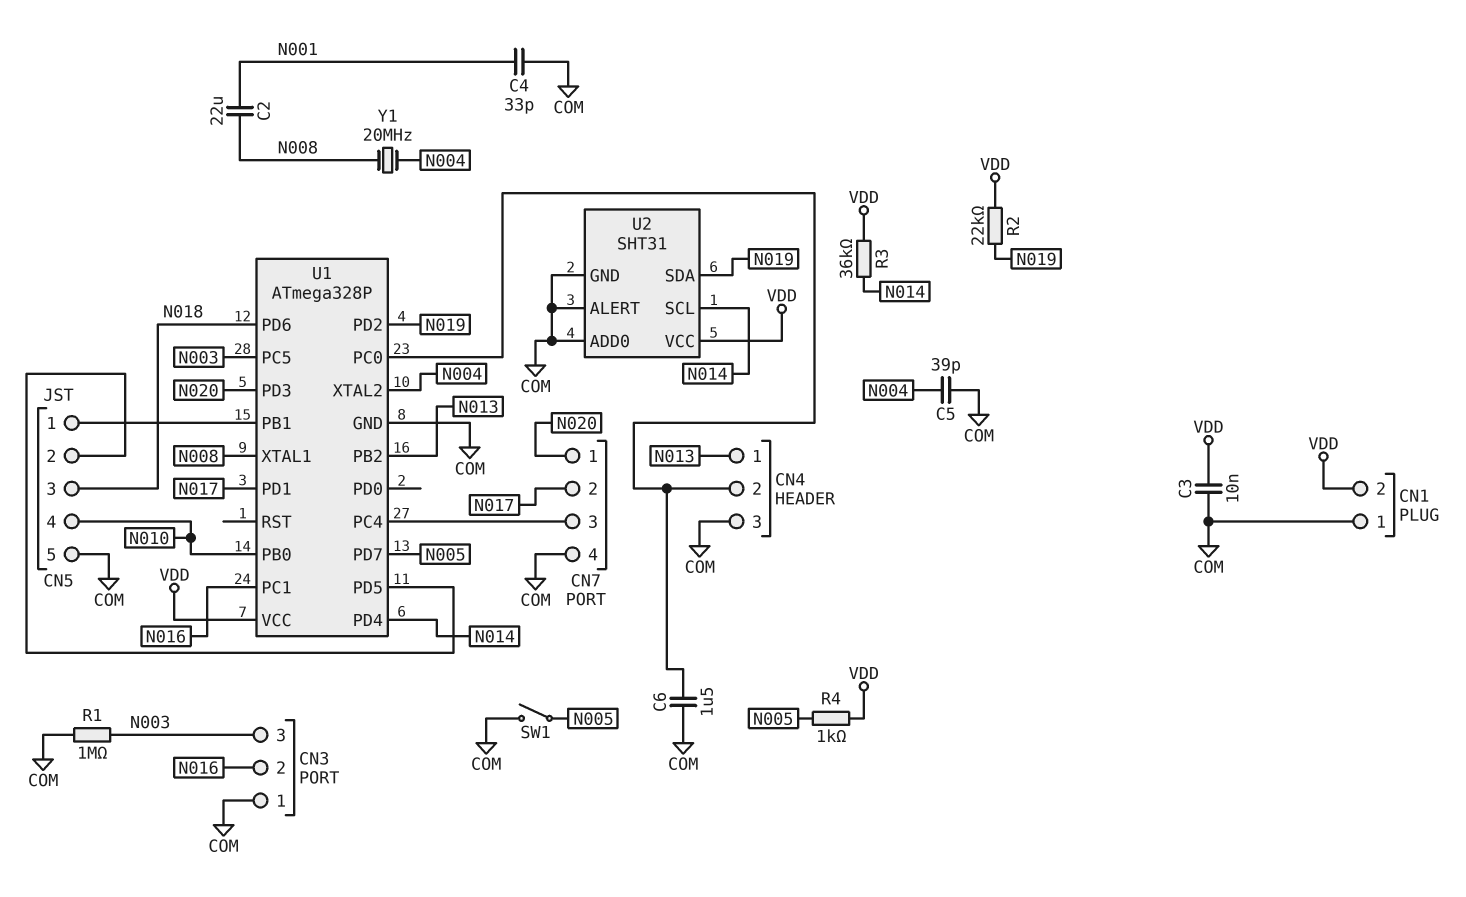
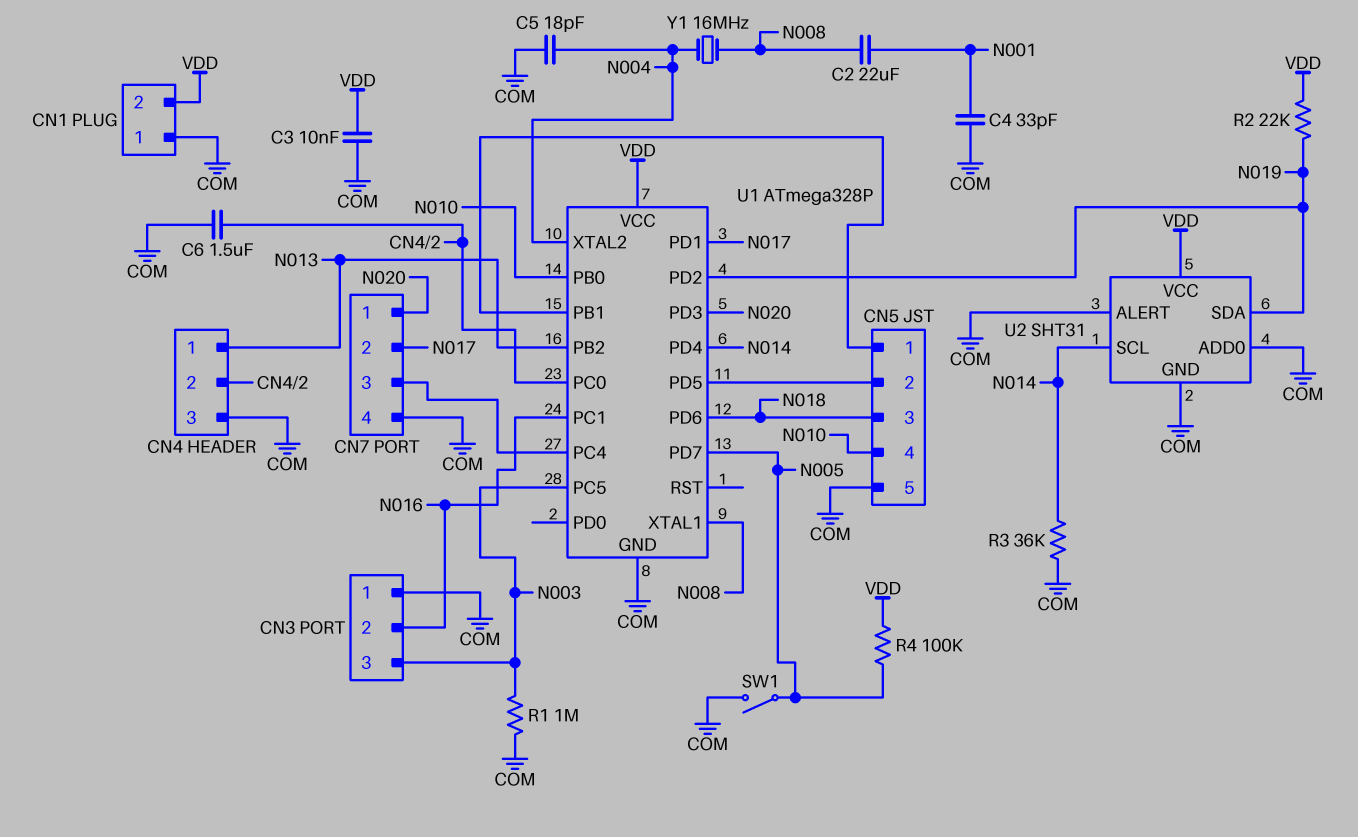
C5: 39pF (COM, N004) -> 18pF (COM, N004)
R3: 36k (N014, VDD) -> 36k (COM, N014)
R4: 1k (N005, VDD) -> 100k (N005, VDD)
Y1: 20MHz (N004, N008) -> 16MHz (N004, N008)

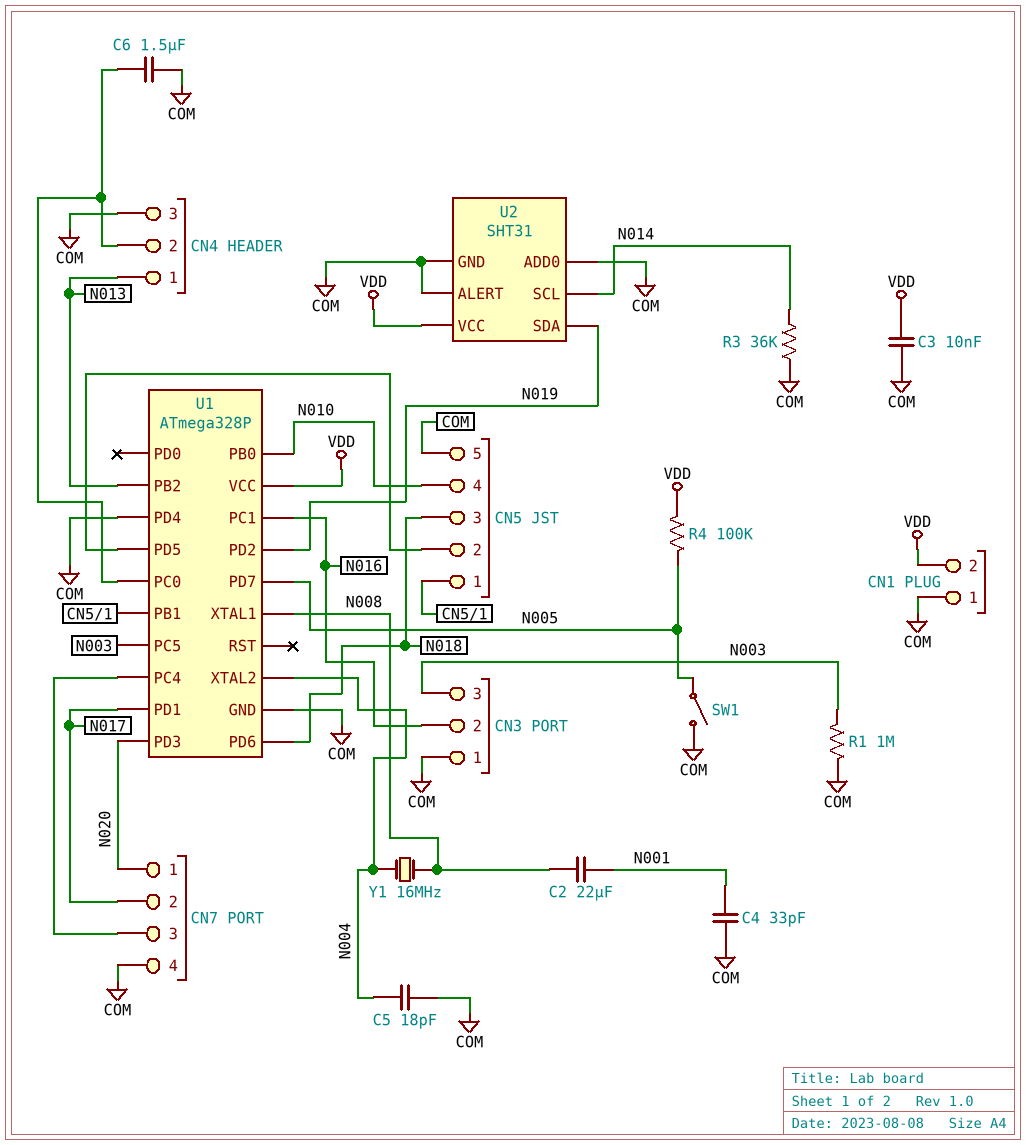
R2: 22k (N019, VDD) -> none
U1 pin PD4: N014 -> COM

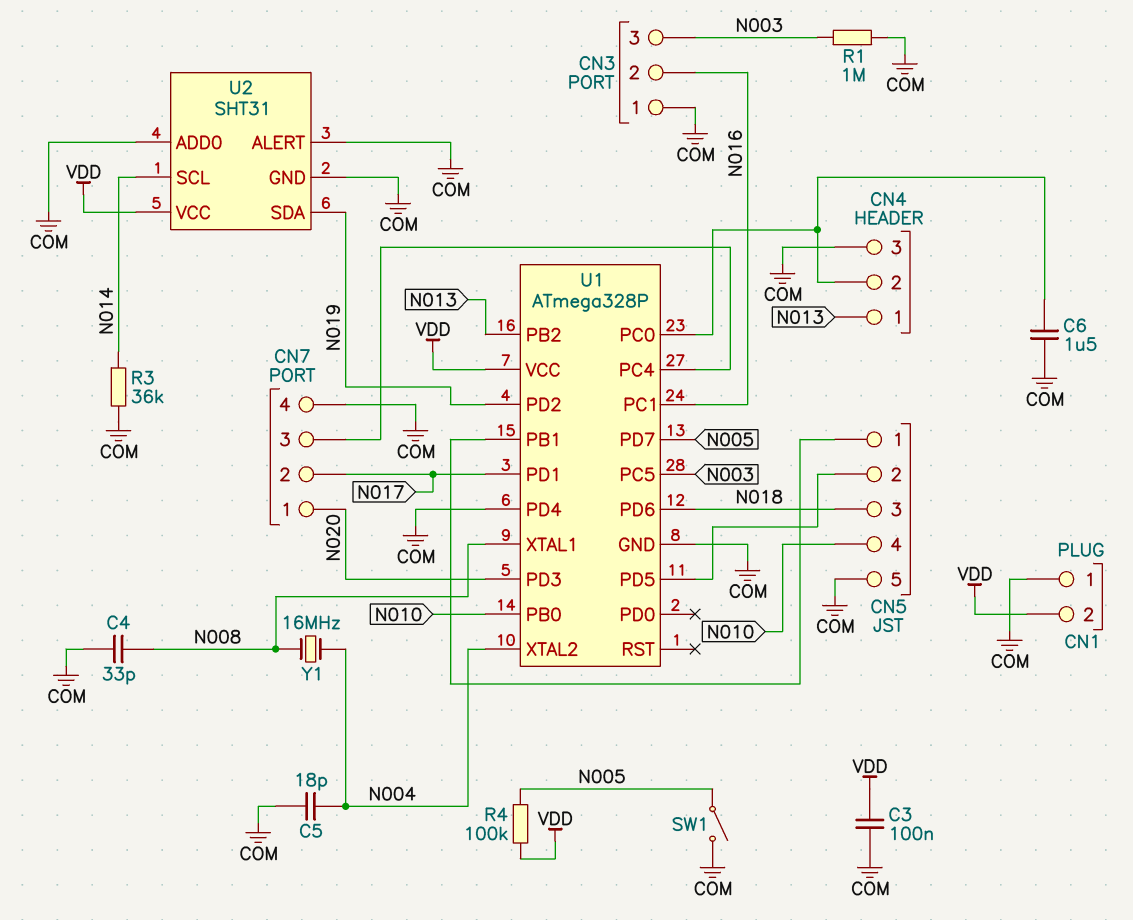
C2: 22uF (N001, N008) -> none
C3: 10nF (COM, VDD) -> 100nF (COM, VDD)
C4: 33pF (COM, N001) -> 33pF (COM, N008)

